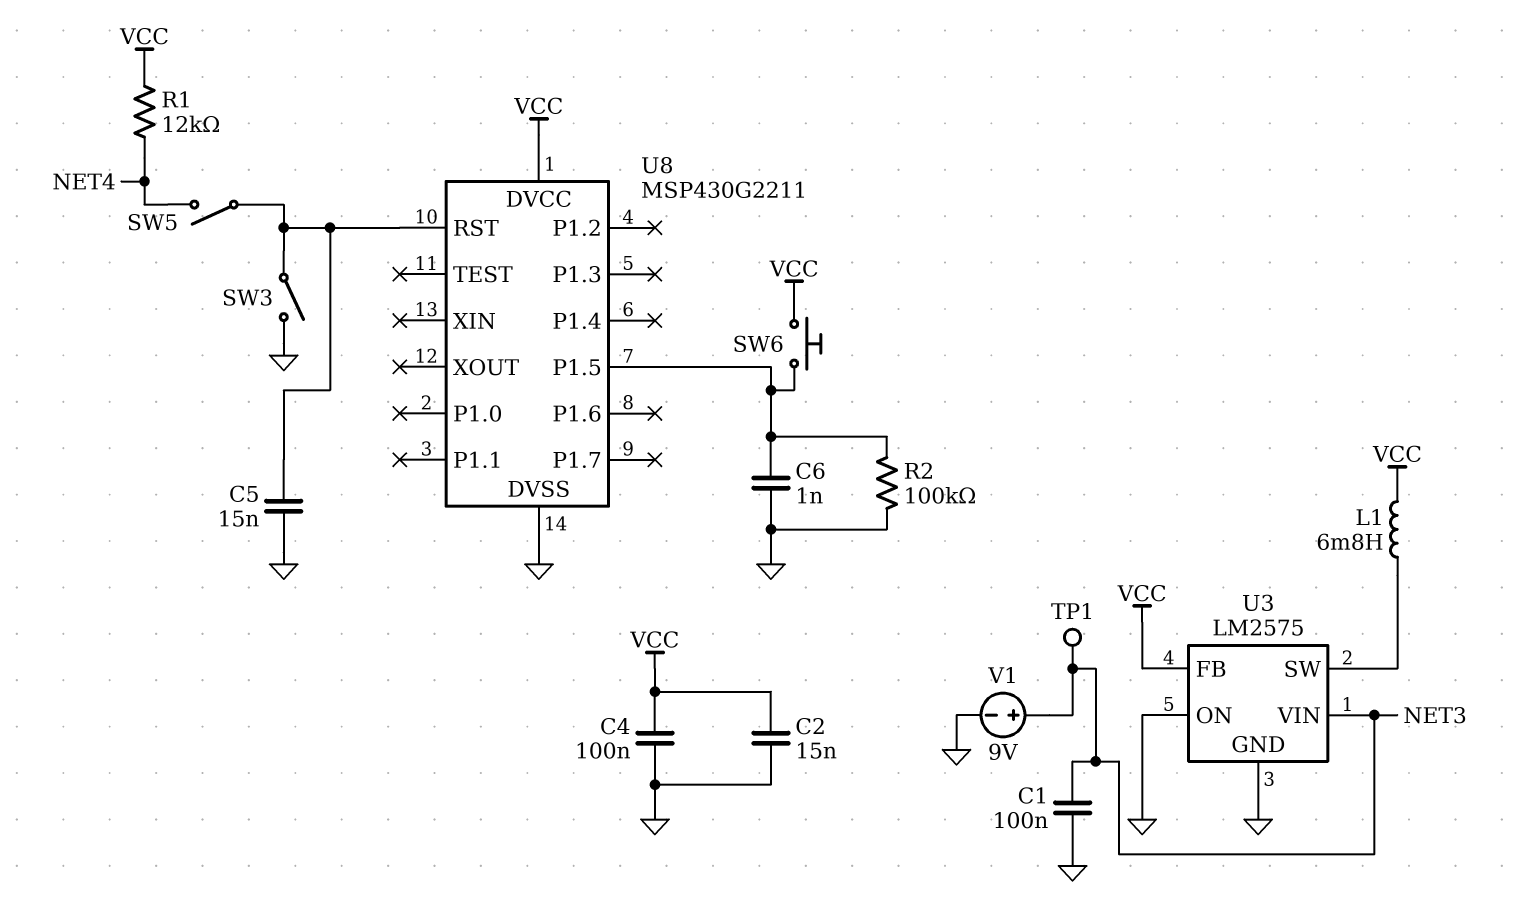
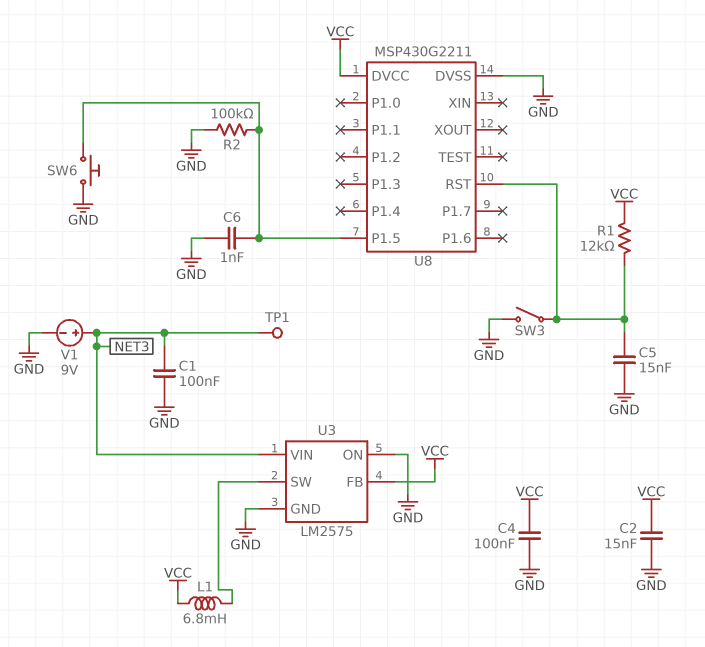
R1: 12k (NET4, VCC) -> 12k (U8/RST, VCC)
SW5: switch (NET4, U8/RST) -> none
SW6: button (U8/P1.5, VCC) -> button (GND, U8/P1.5)

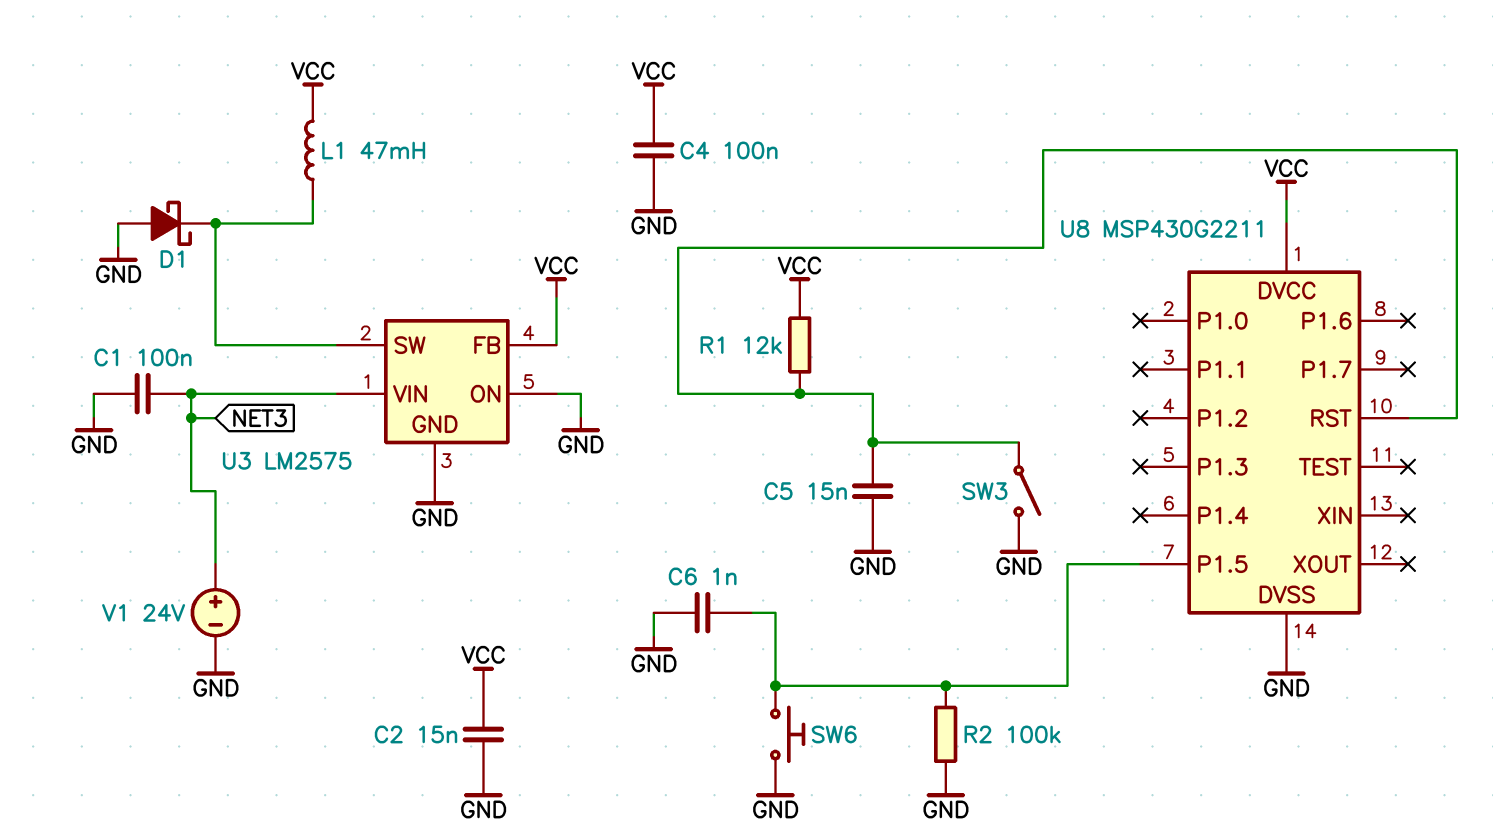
D1: none -> schottky (A GND, K U3/SW)
L1: 6.8mH (U3/SW, VCC) -> 47mH (U3/SW, VCC)
TP1: test point (NET3) -> none
V1: 9V (plus NET3, minus GND) -> 24V (plus NET3, minus GND)

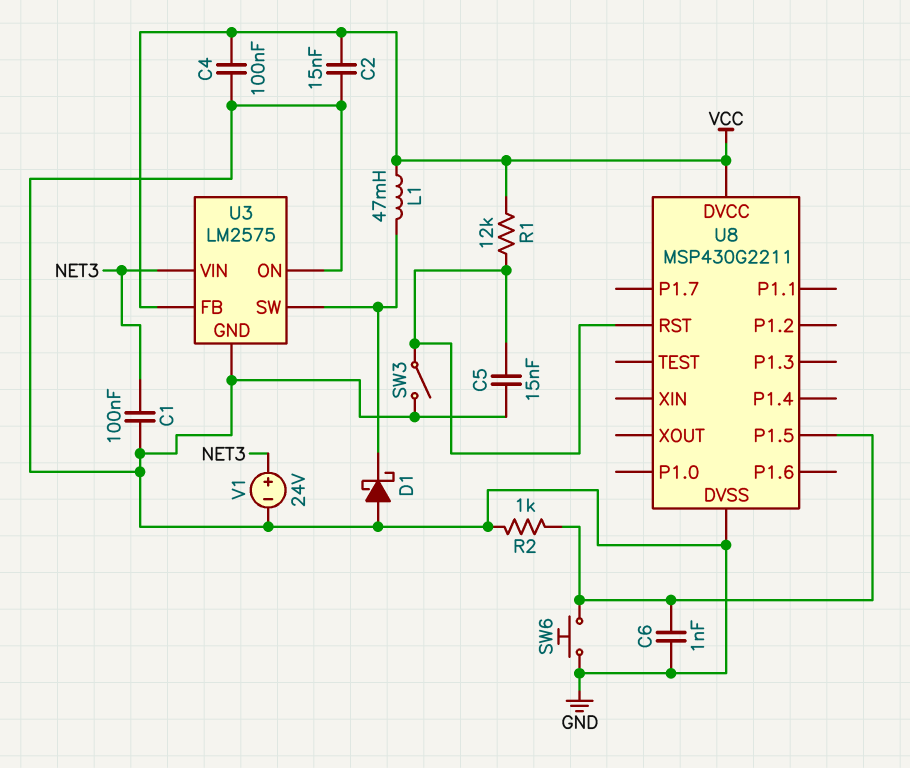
R2: 100k (GND, U8/P1.5) -> 1k (GND, U8/P1.5)

